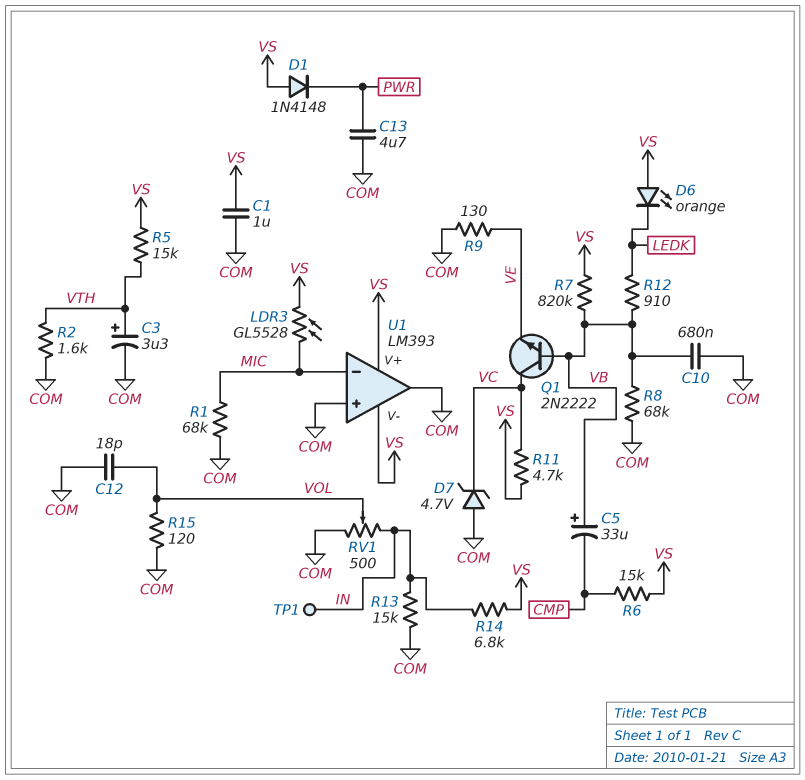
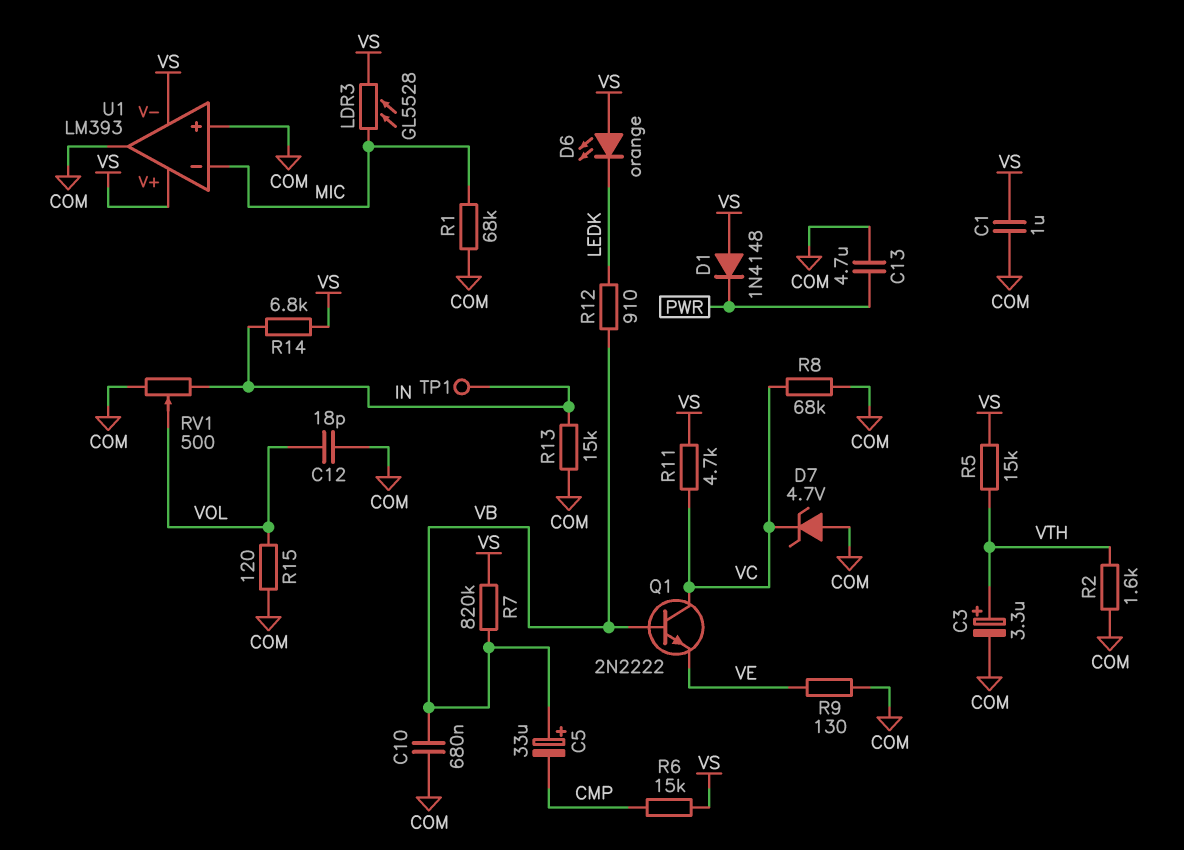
R8: 68k (COM, VB) -> 68k (COM, VC)

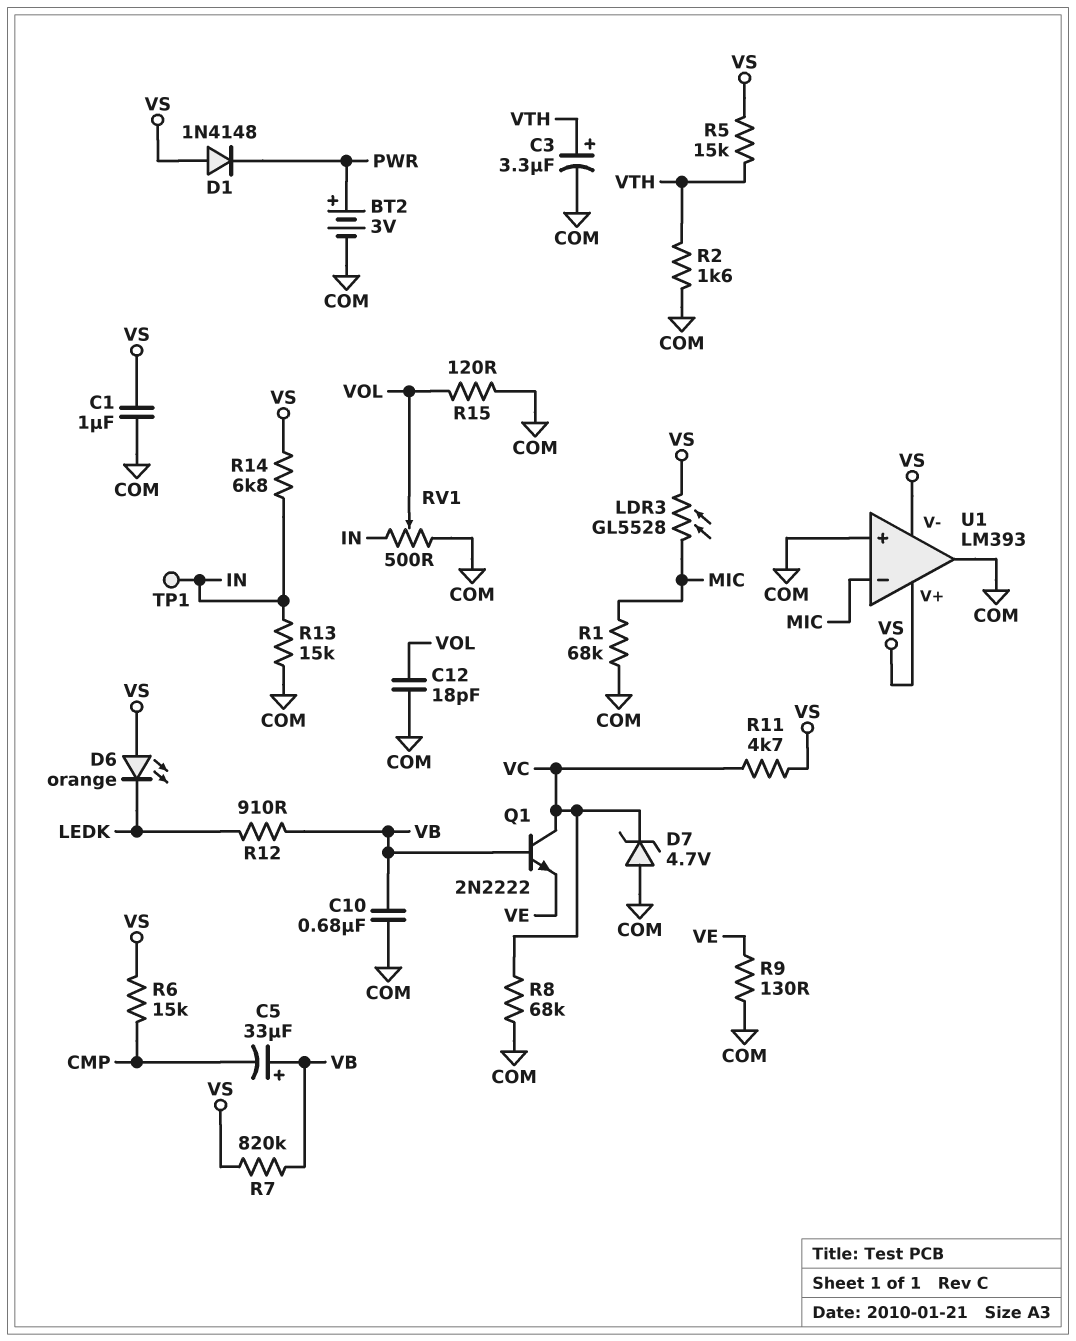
BT2: none -> 3V (plus PWR, minus COM)
C13: 4.7uF (COM, PWR) -> none

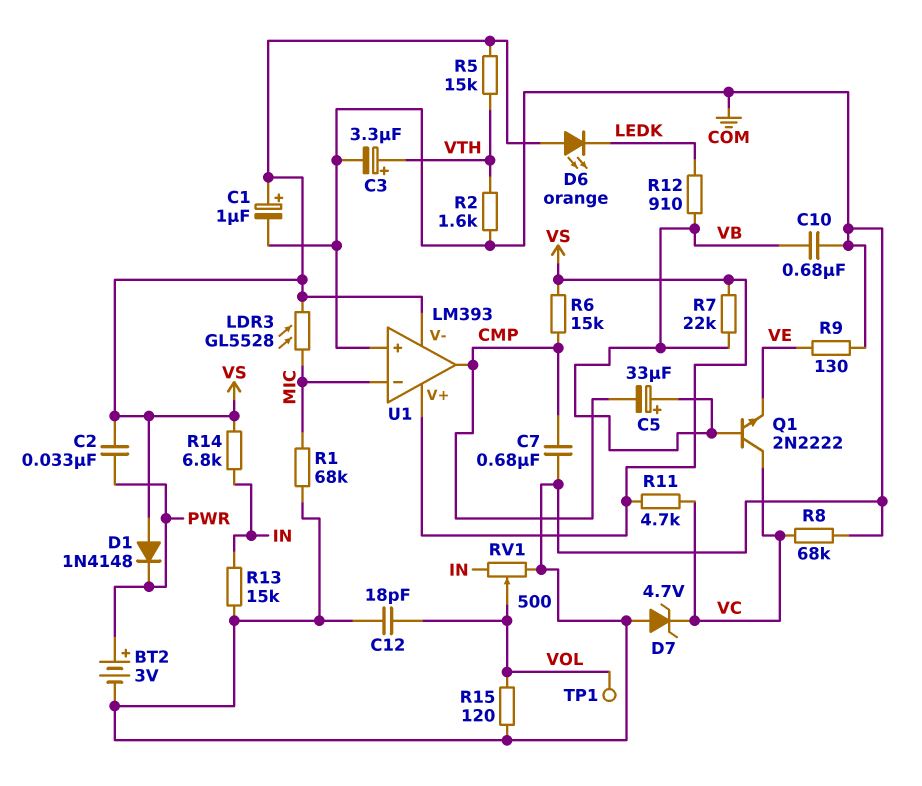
C1: 1uF (COM, VS) -> 1uF (plus VS, minus COM)
C2: none -> 33nF (PWR, VS)
C7: none -> 680nF (CMP, COM)
R7: 820k (VB, VS) -> 22k (VB, VS)
TP1: test point (IN) -> test point (VOL)
U1 pin out: COM -> CMP

